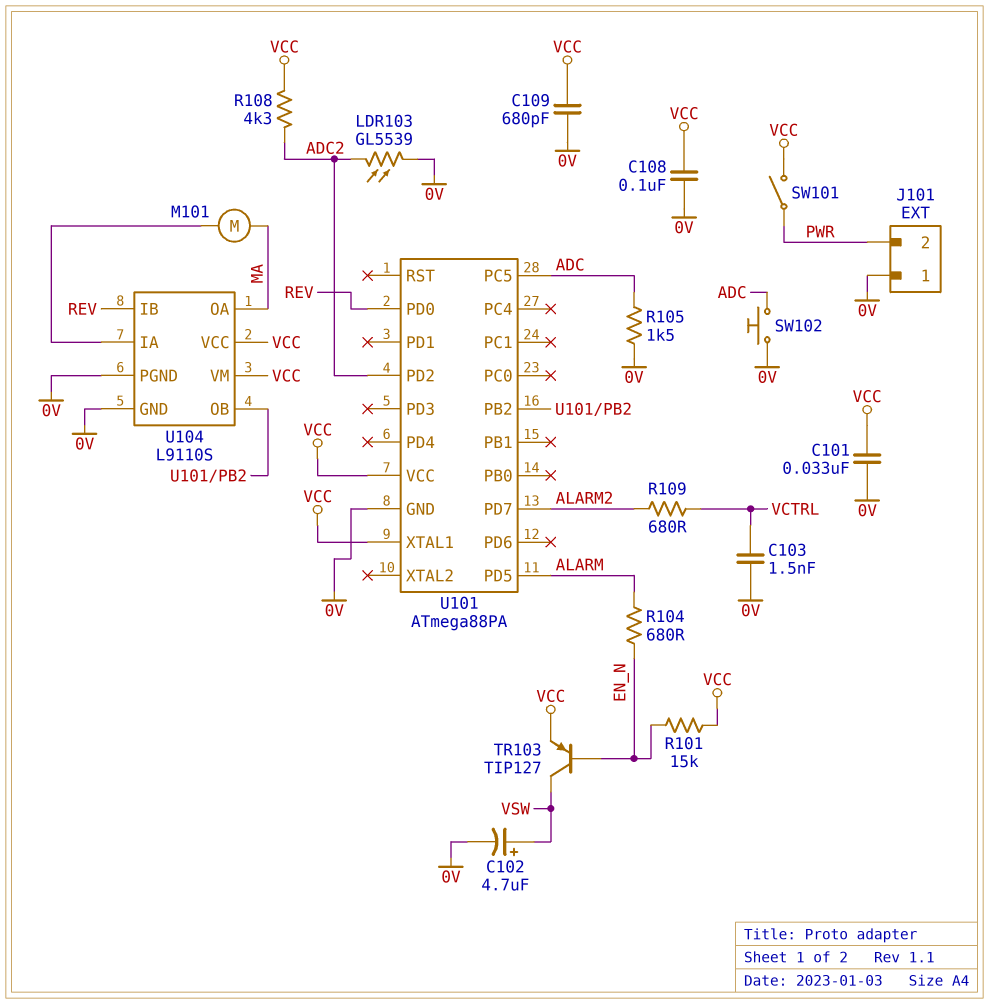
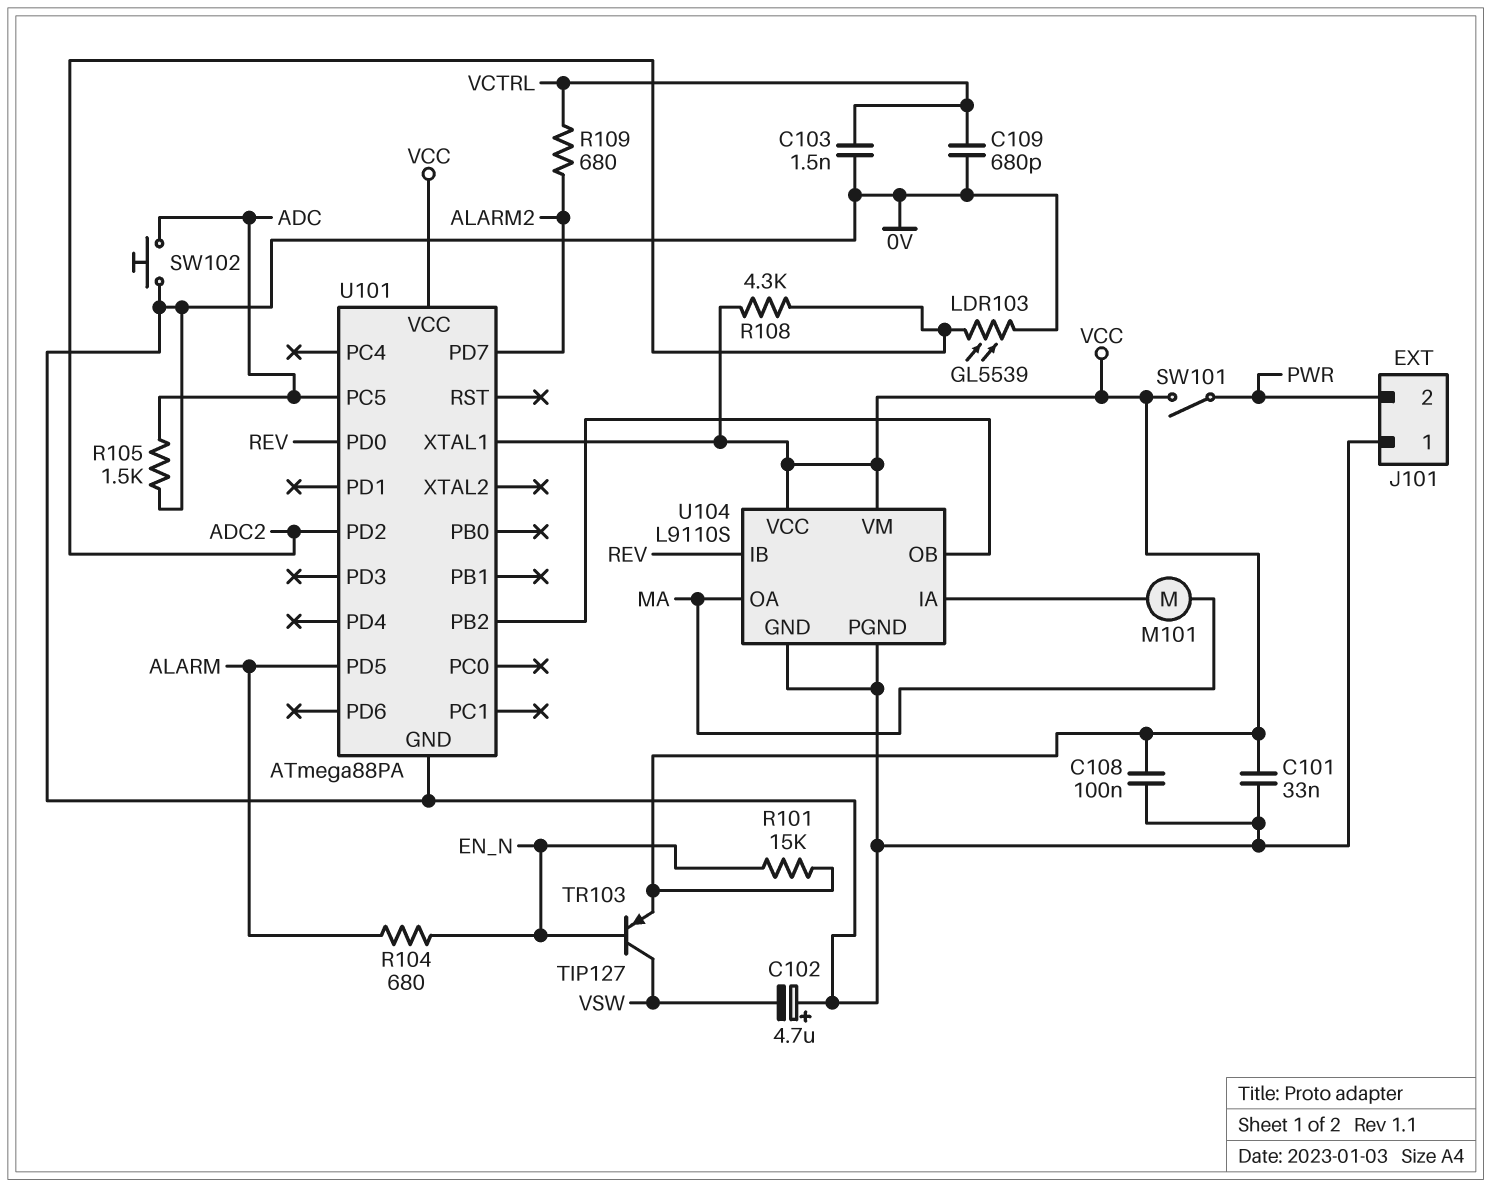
C102: 4.7uF (plus VSW, minus 0V) -> 4.7uF (plus 0V, minus VSW)
C109: 680pF (0V, VCC) -> 680pF (0V, VCTRL)

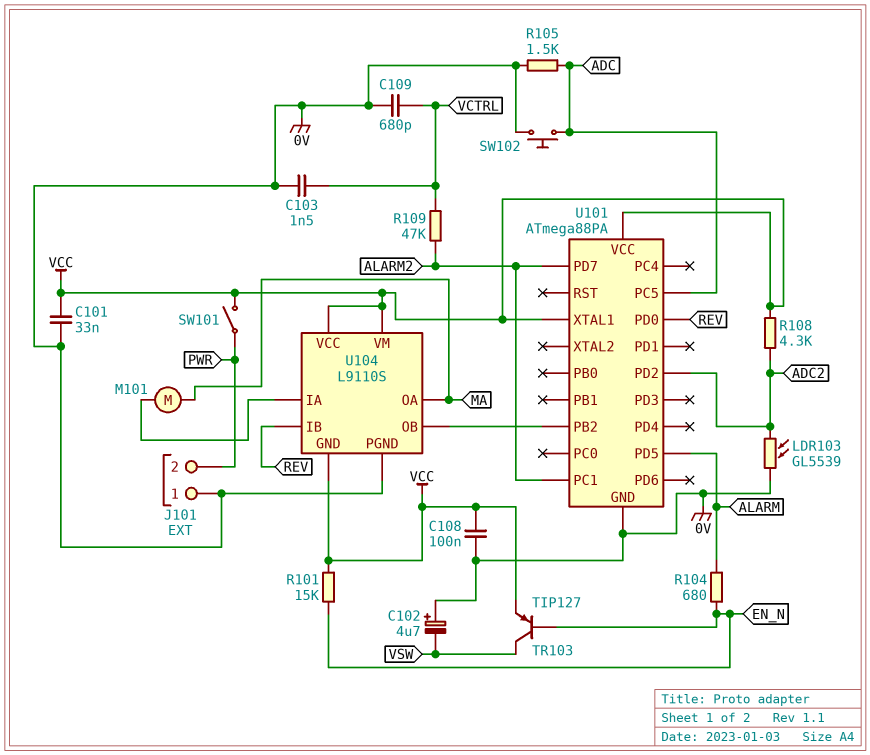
R109: 680 (ALARM2, VCTRL) -> 47k (ALARM2, VCTRL)
U101 pin PC1: none -> ALARM2
U104 pin GND: 0V -> VCC

